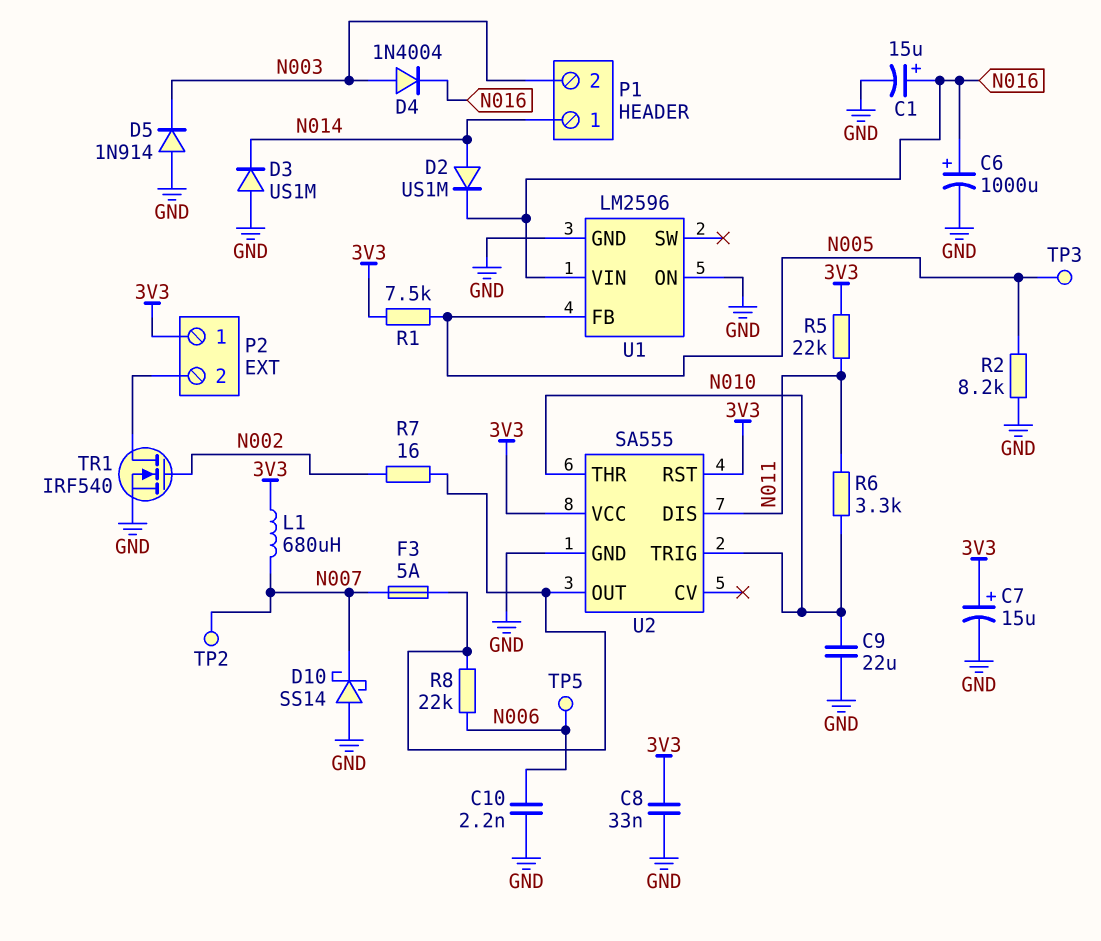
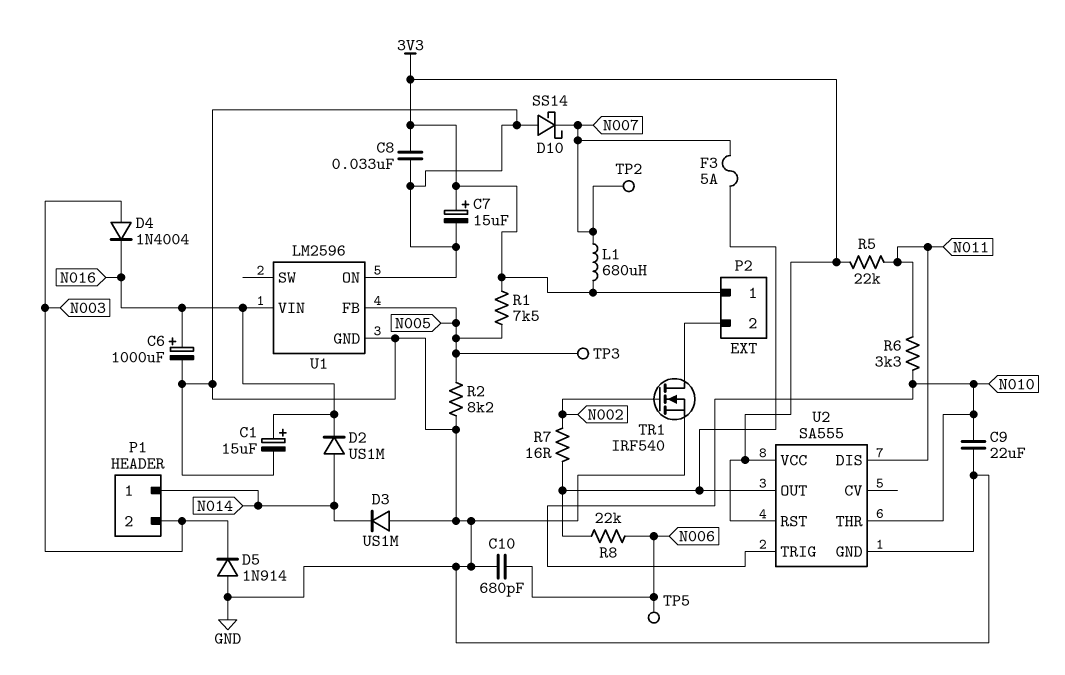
C10: 2.2nF (GND, N006) -> 680pF (GND, N006)

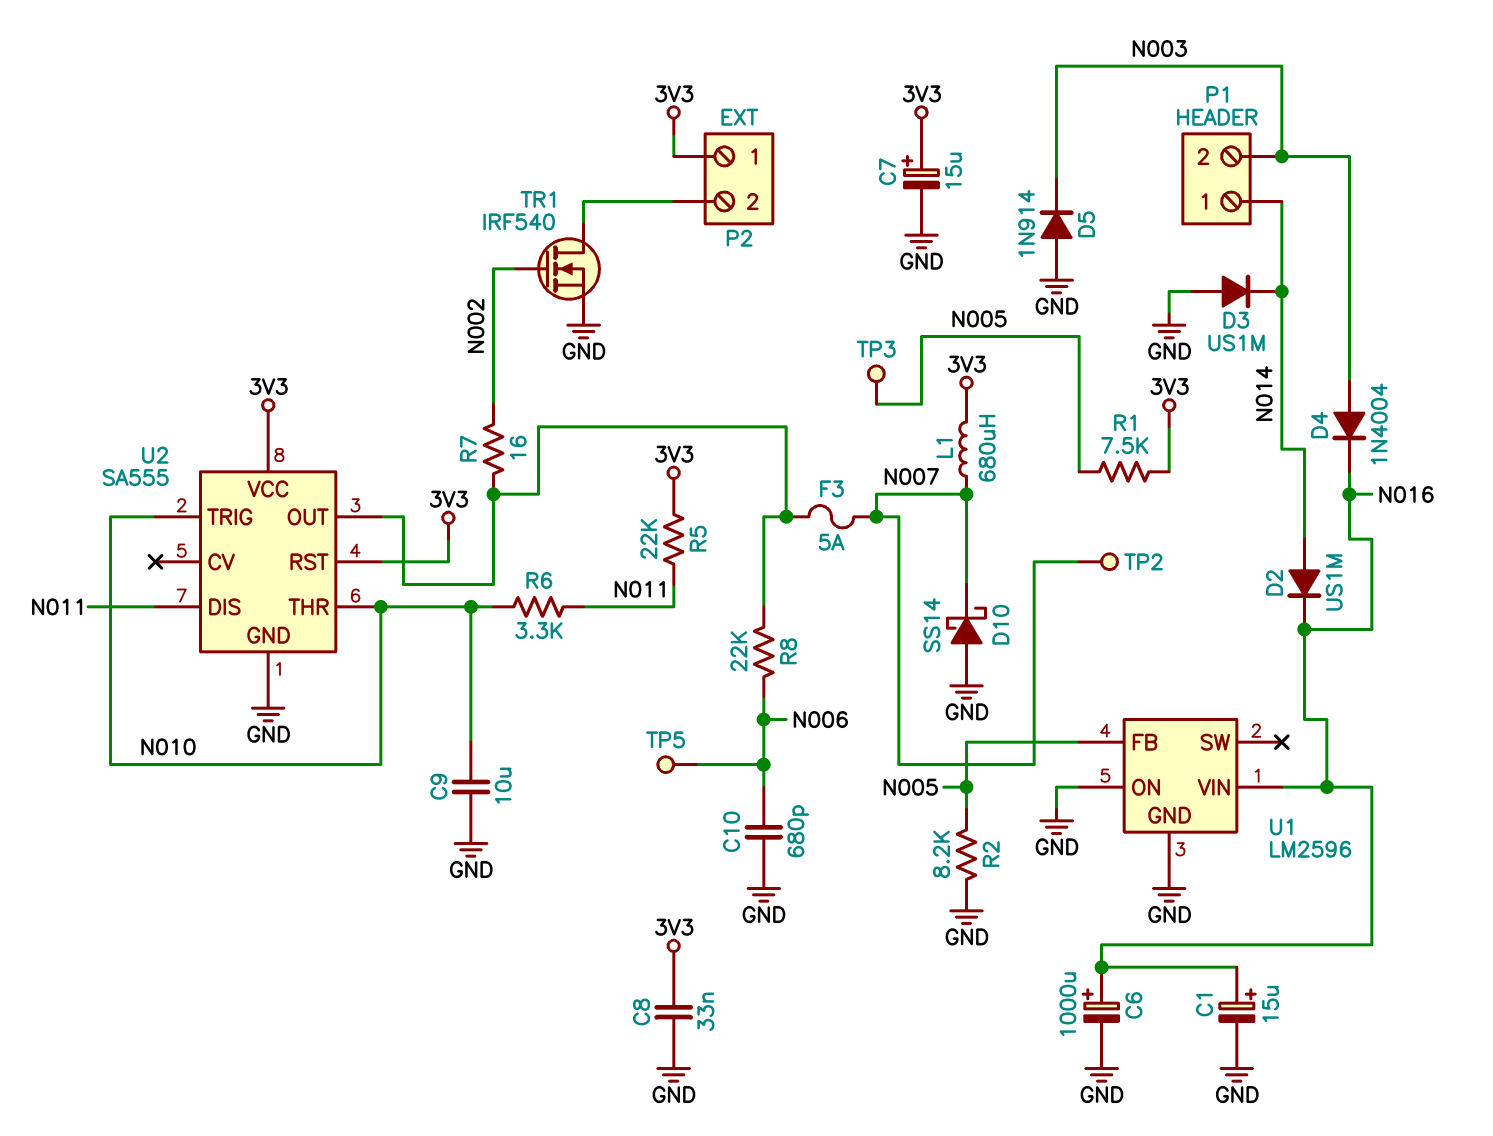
C9: 22uF (GND, N010) -> 10uF (GND, N010)

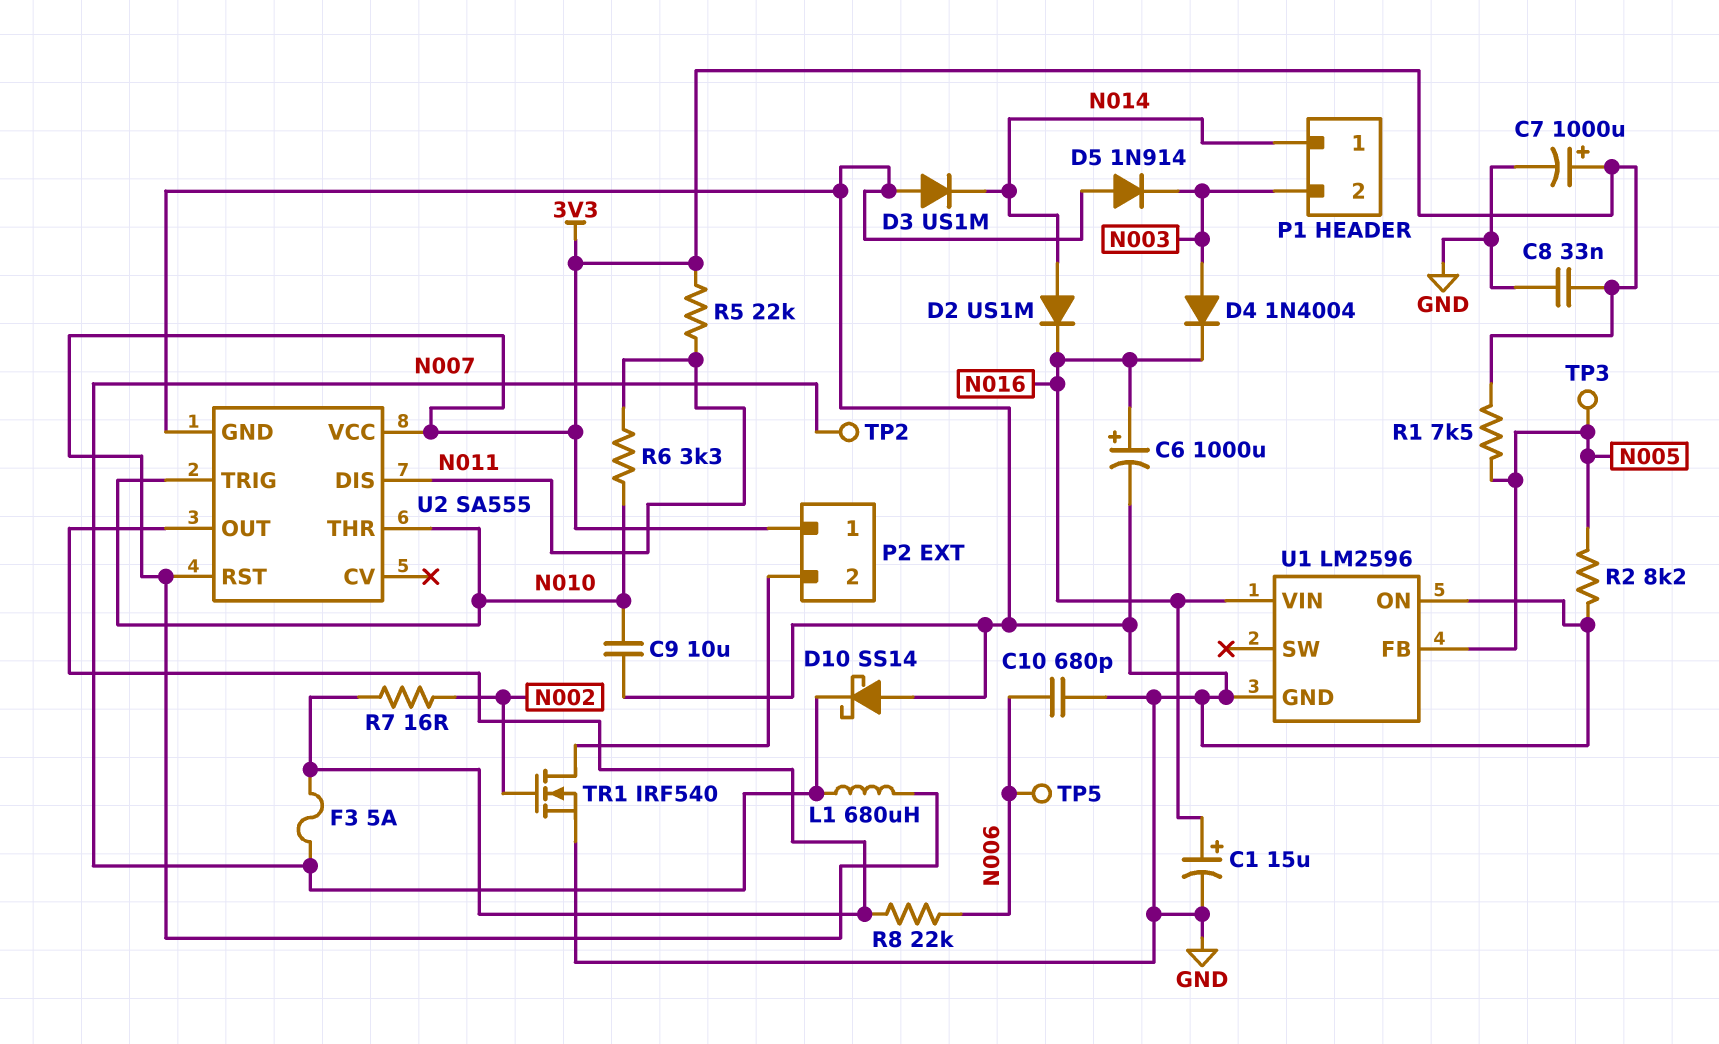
C7: 15uF (plus 3V3, minus GND) -> 1000uF (plus 3V3, minus GND)

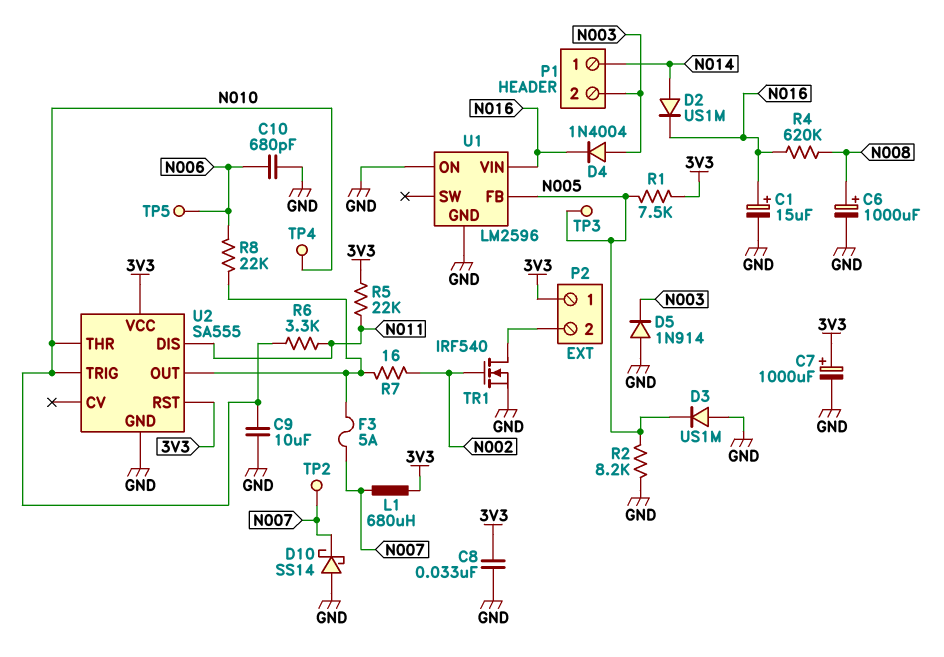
C6: 1000uF (plus N016, minus GND) -> 1000uF (plus N008, minus GND)
D3: diode US1M (A GND, K N014) -> diode US1M (A GND, K N005)
R4: none -> 620k (N008, N016)
TP4: none -> test point (N010)

